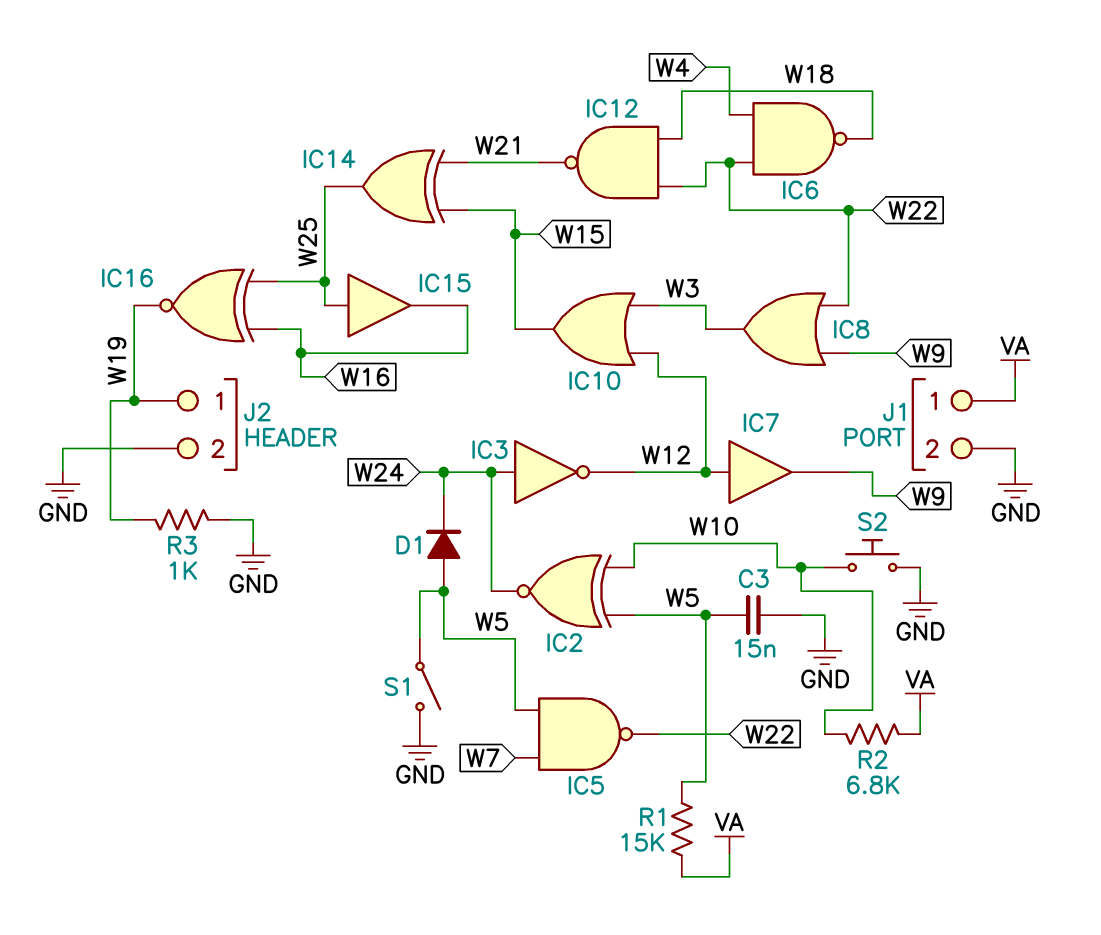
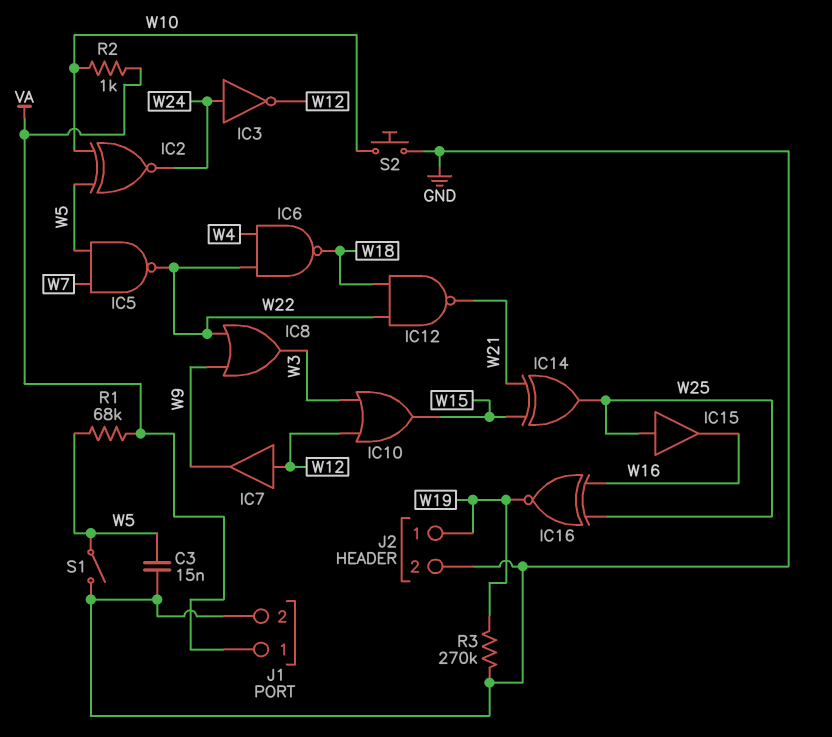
D1: diode (A W5, K W24) -> none
R1: 15k (VA, W5) -> 68k (VA, W5)
R2: 6.8k (VA, W10) -> 1k (VA, W10)
R3: 1k (GND, W19) -> 270k (GND, W19)

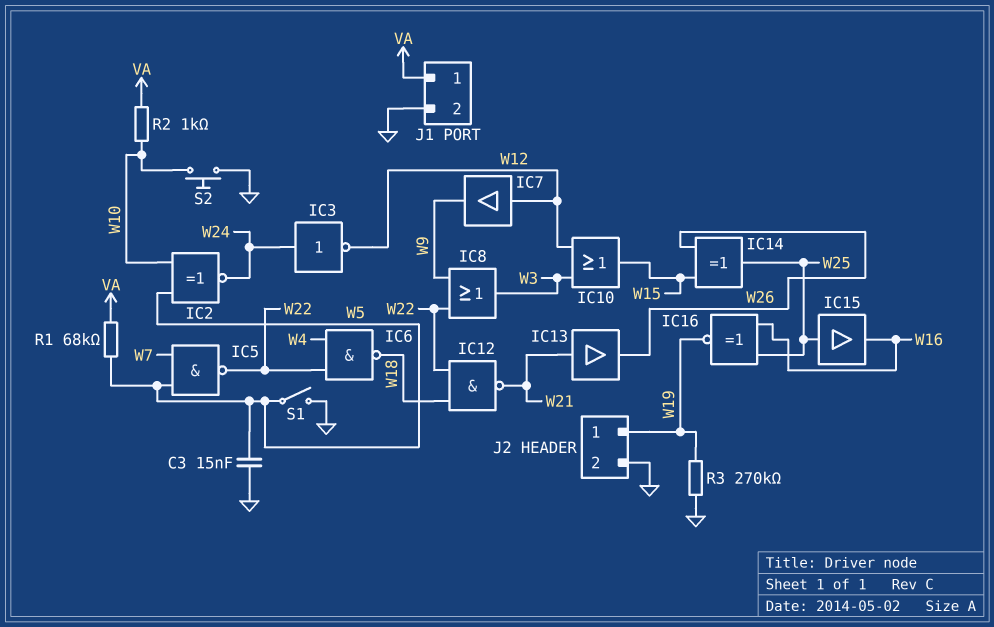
IC13: none -> buffer (in W21, out W26)
IC14: XOR (in W15, in W21, out W25) -> XOR (in W15, in W26, out W25)

